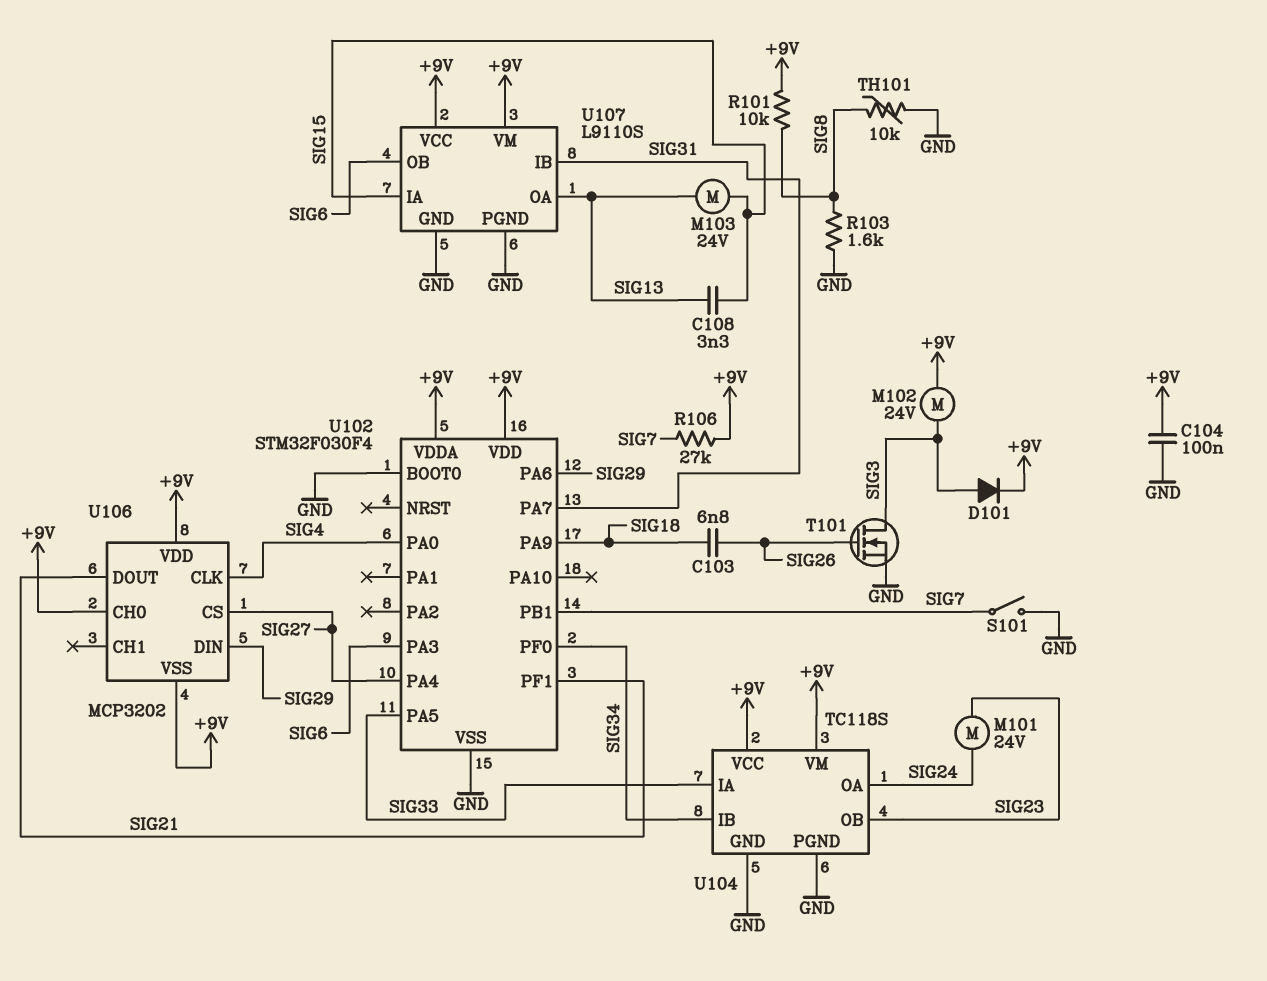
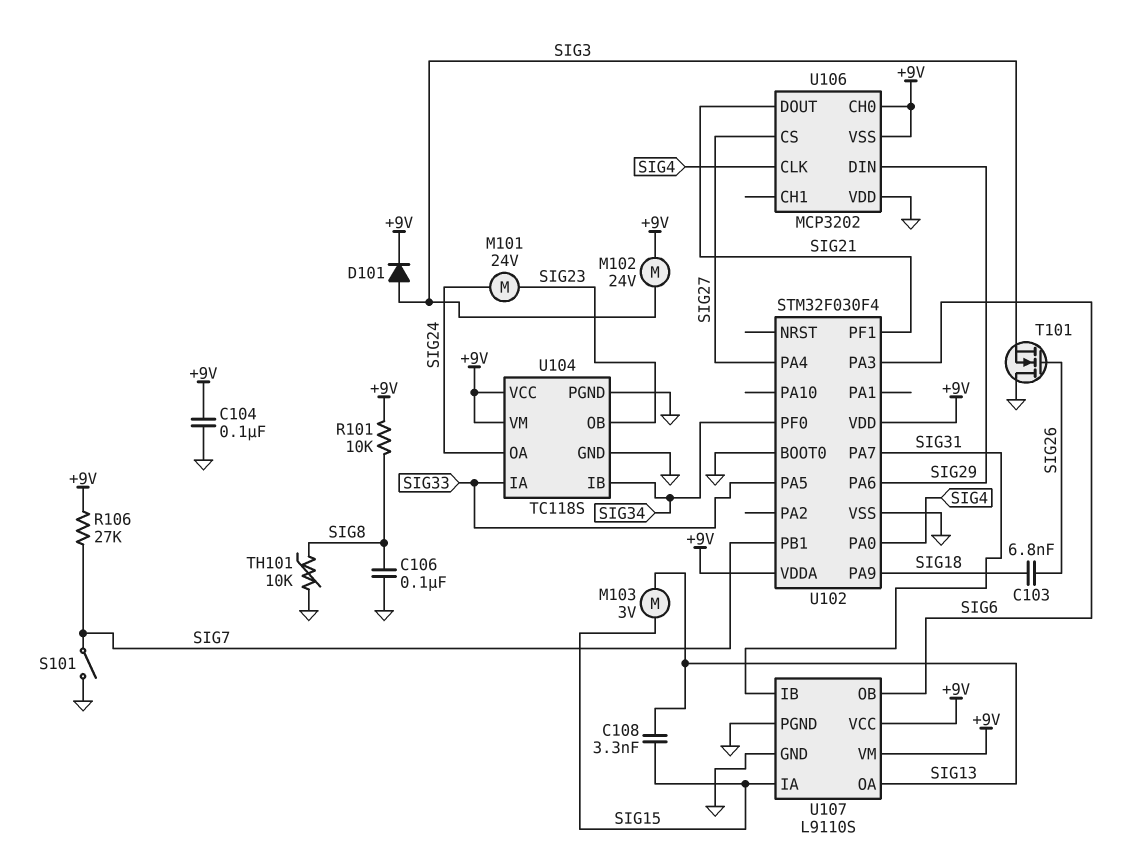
C106: none -> 100nF (GND, SIG8)
M103: motor 24V (SIG13, SIG15) -> motor 3V (SIG13, SIG15)
R103: 1.6k (GND, SIG8) -> none
T101: NMOS (G SIG26, D SIG3, S GND) -> NMOS (G SIG26, D GND, S SIG3)
U106 pin VDD: +9V -> GND

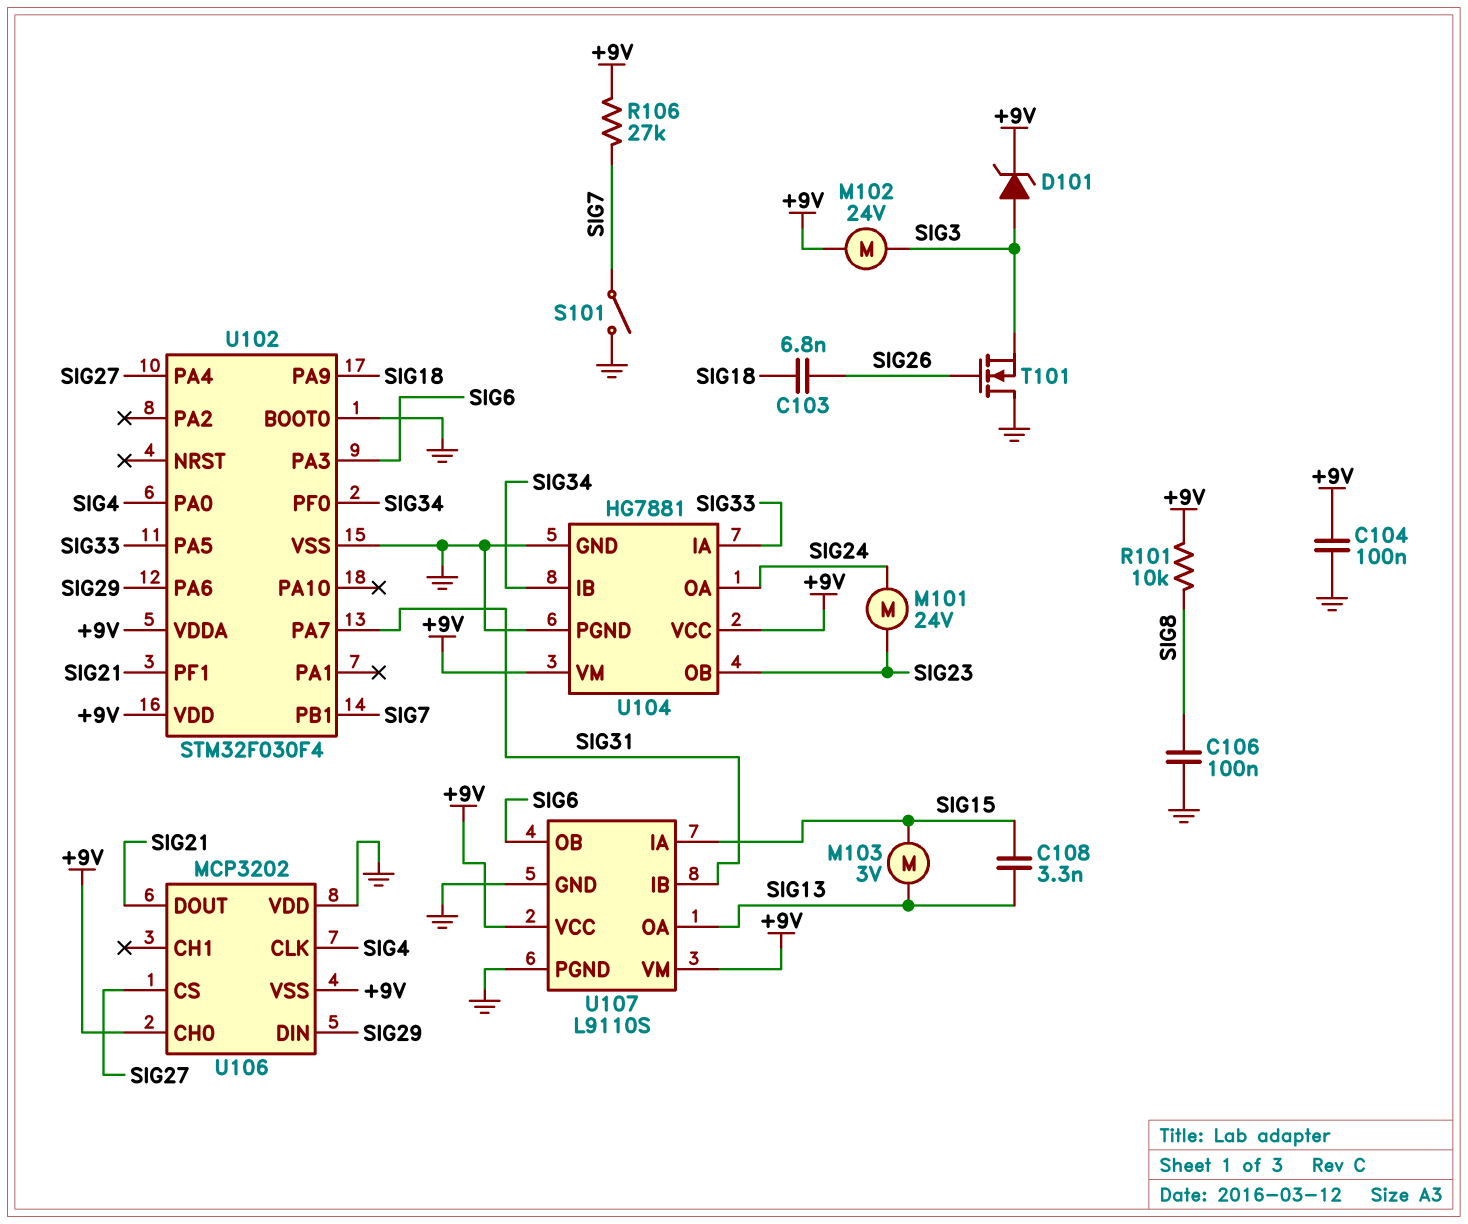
D101: diode (A SIG3, K +9V) -> zener (A SIG3, K +9V)
TH101: 10k (GND, SIG8) -> none
U104: TC118S -> HG7881

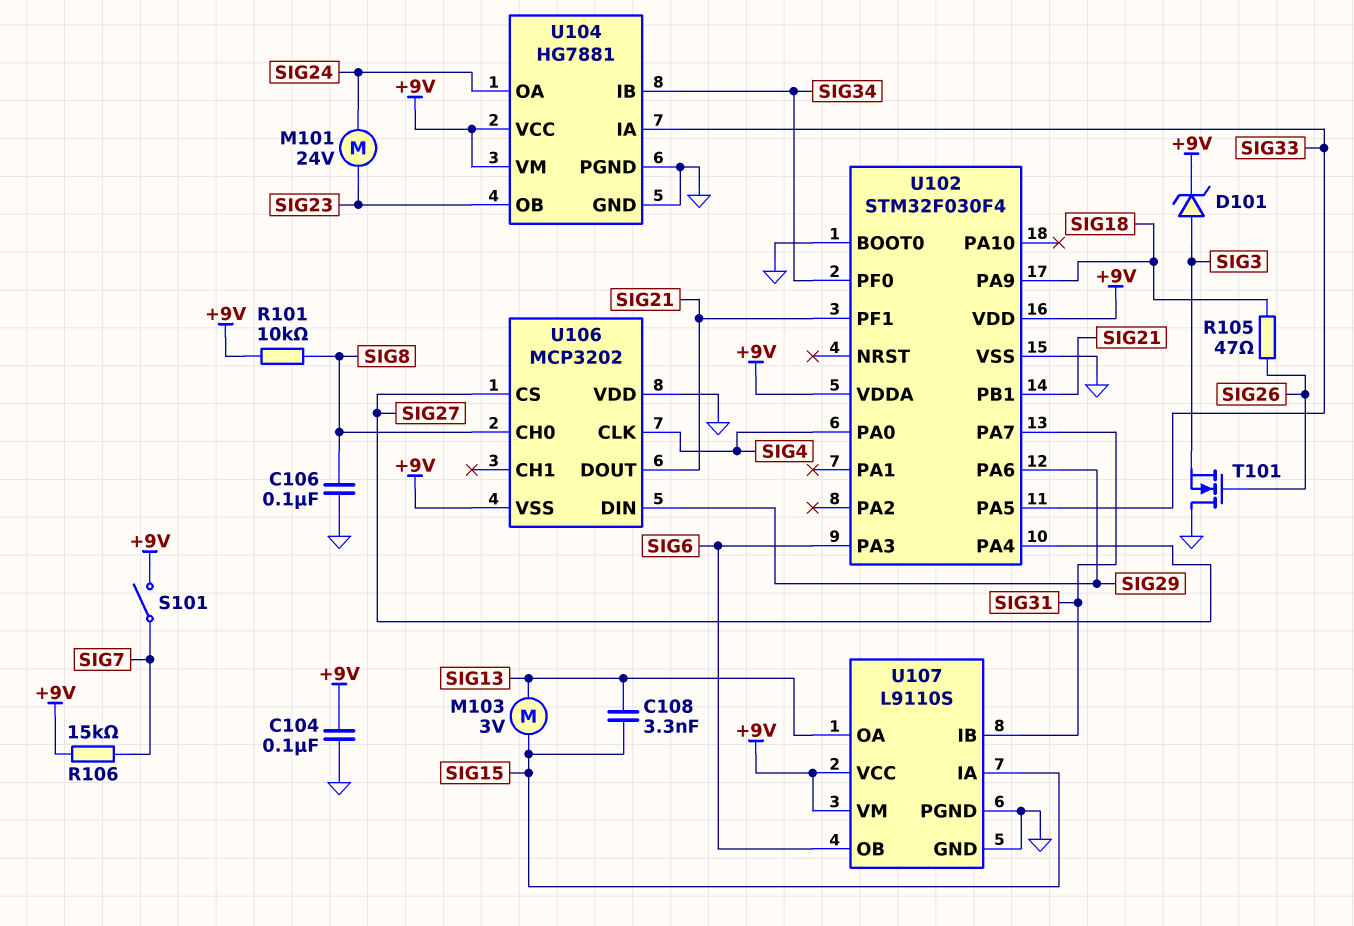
C103: 6.8nF (SIG18, SIG26) -> none
M102: motor 24V (+9V, SIG3) -> none
R105: none -> 47 (SIG18, SIG26)
R106: 27k (+9V, SIG7) -> 15k (+9V, SIG7)
S101: switch (GND, SIG7) -> switch (+9V, SIG7)
U102 pin PB1: SIG7 -> SIG21
U106 pin CH0: +9V -> SIG8

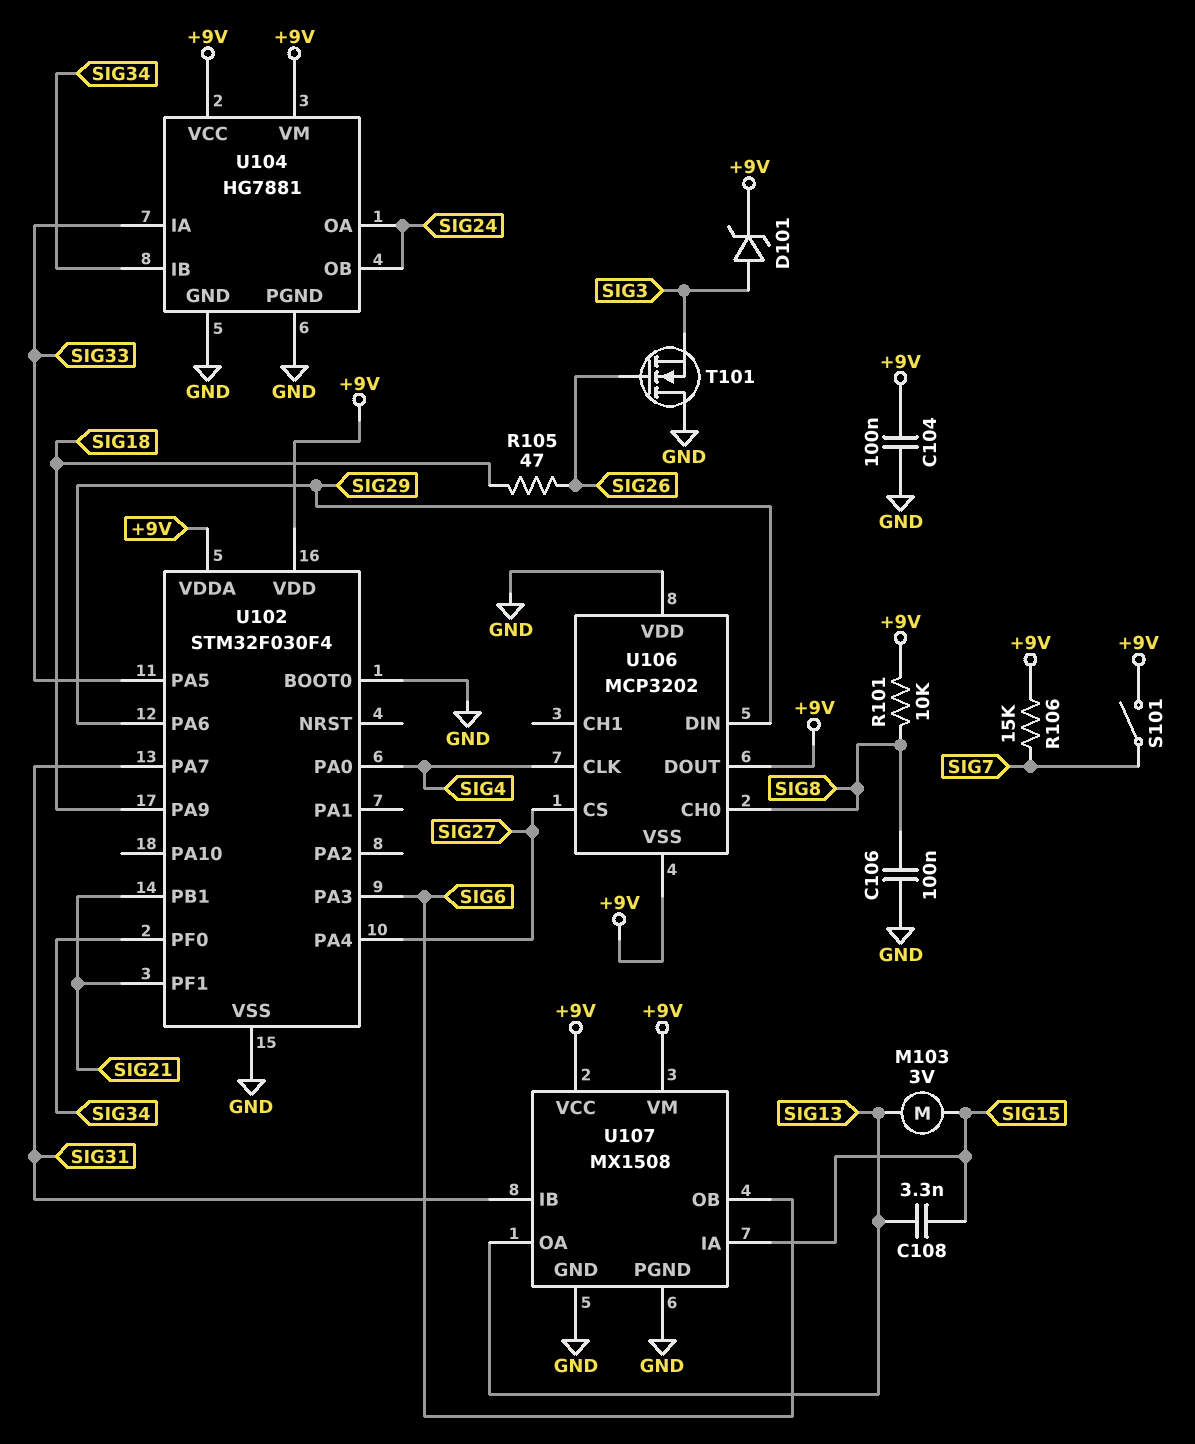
M101: motor 24V (SIG23, SIG24) -> none
U104 pin OB: SIG23 -> SIG24
U106 pin DOUT: SIG21 -> +9V
U107: L9110S -> MX1508

